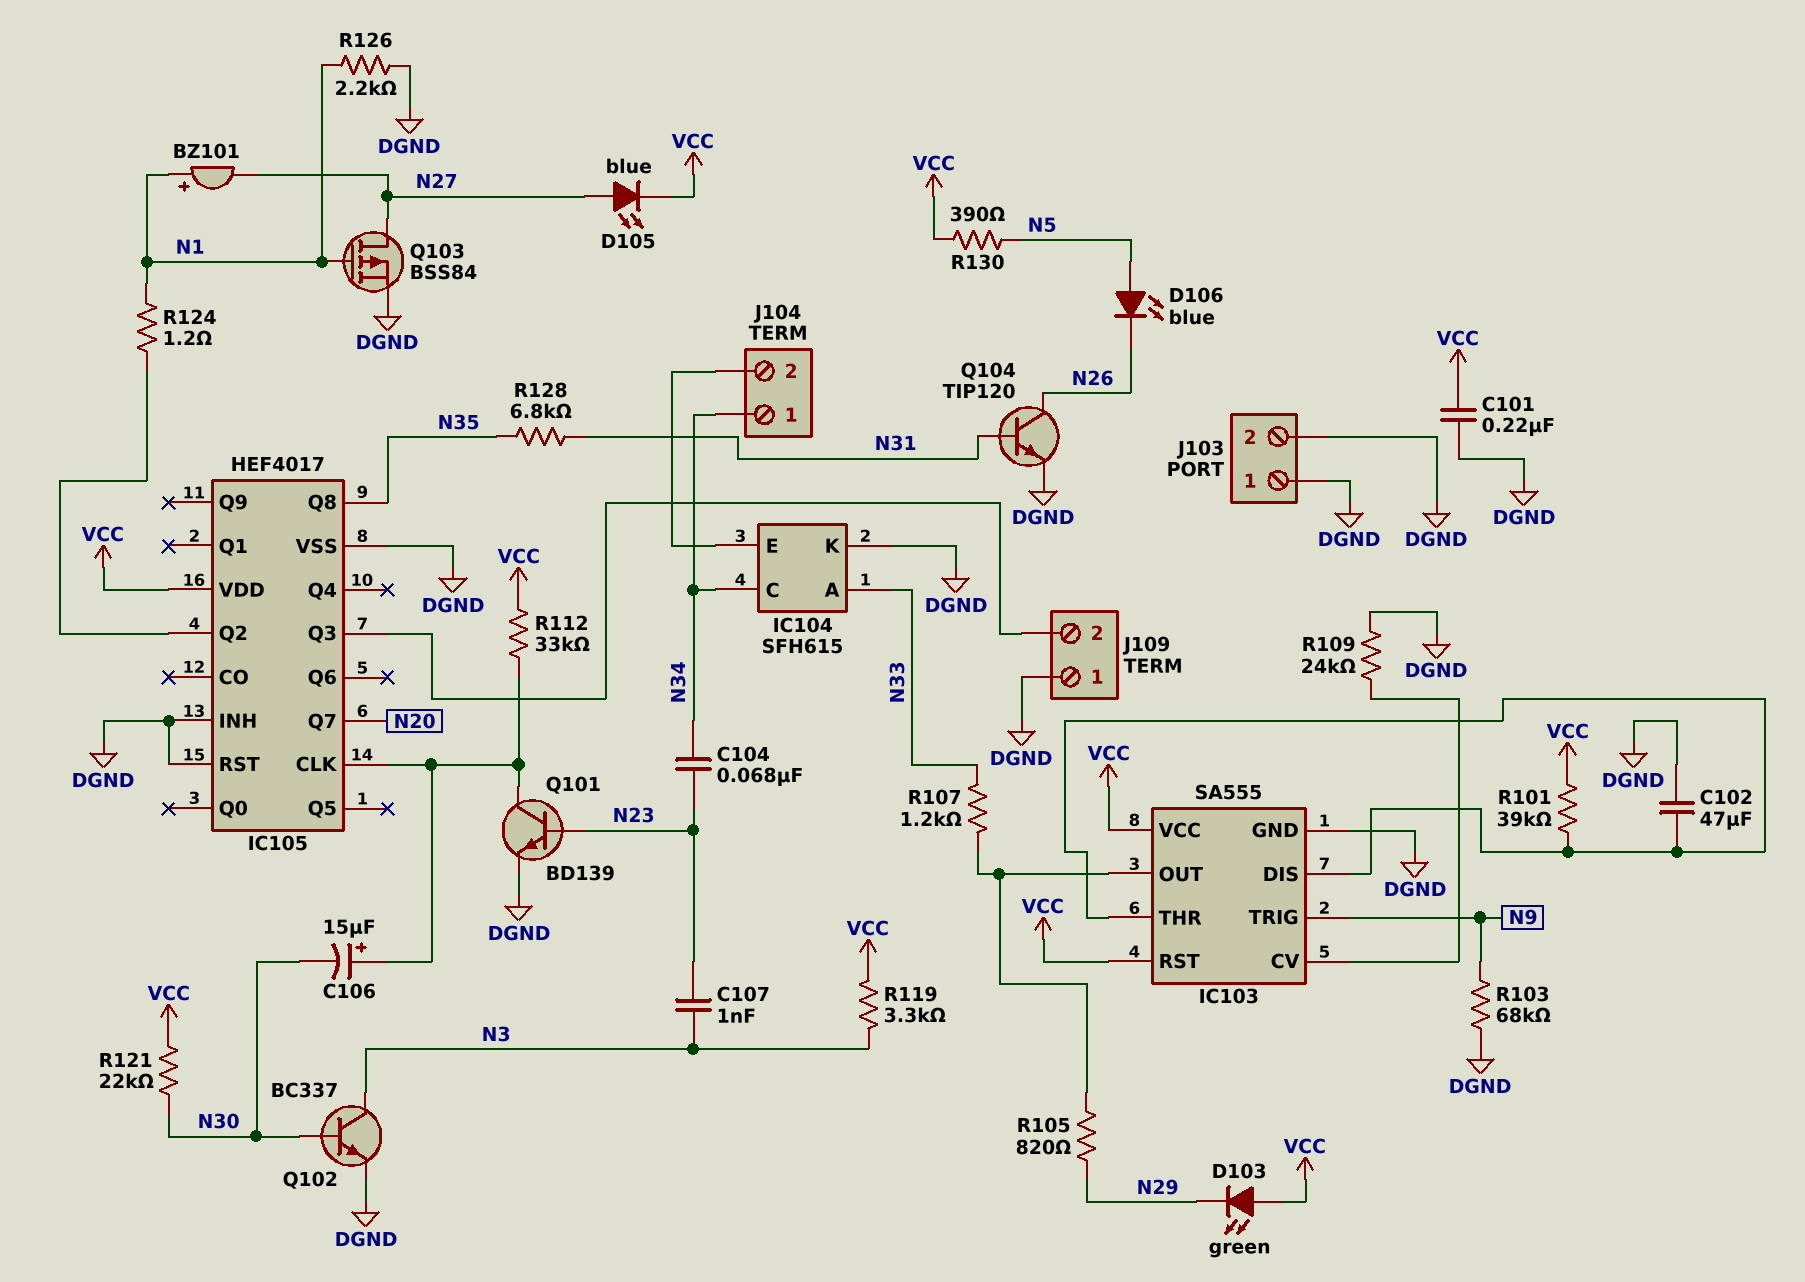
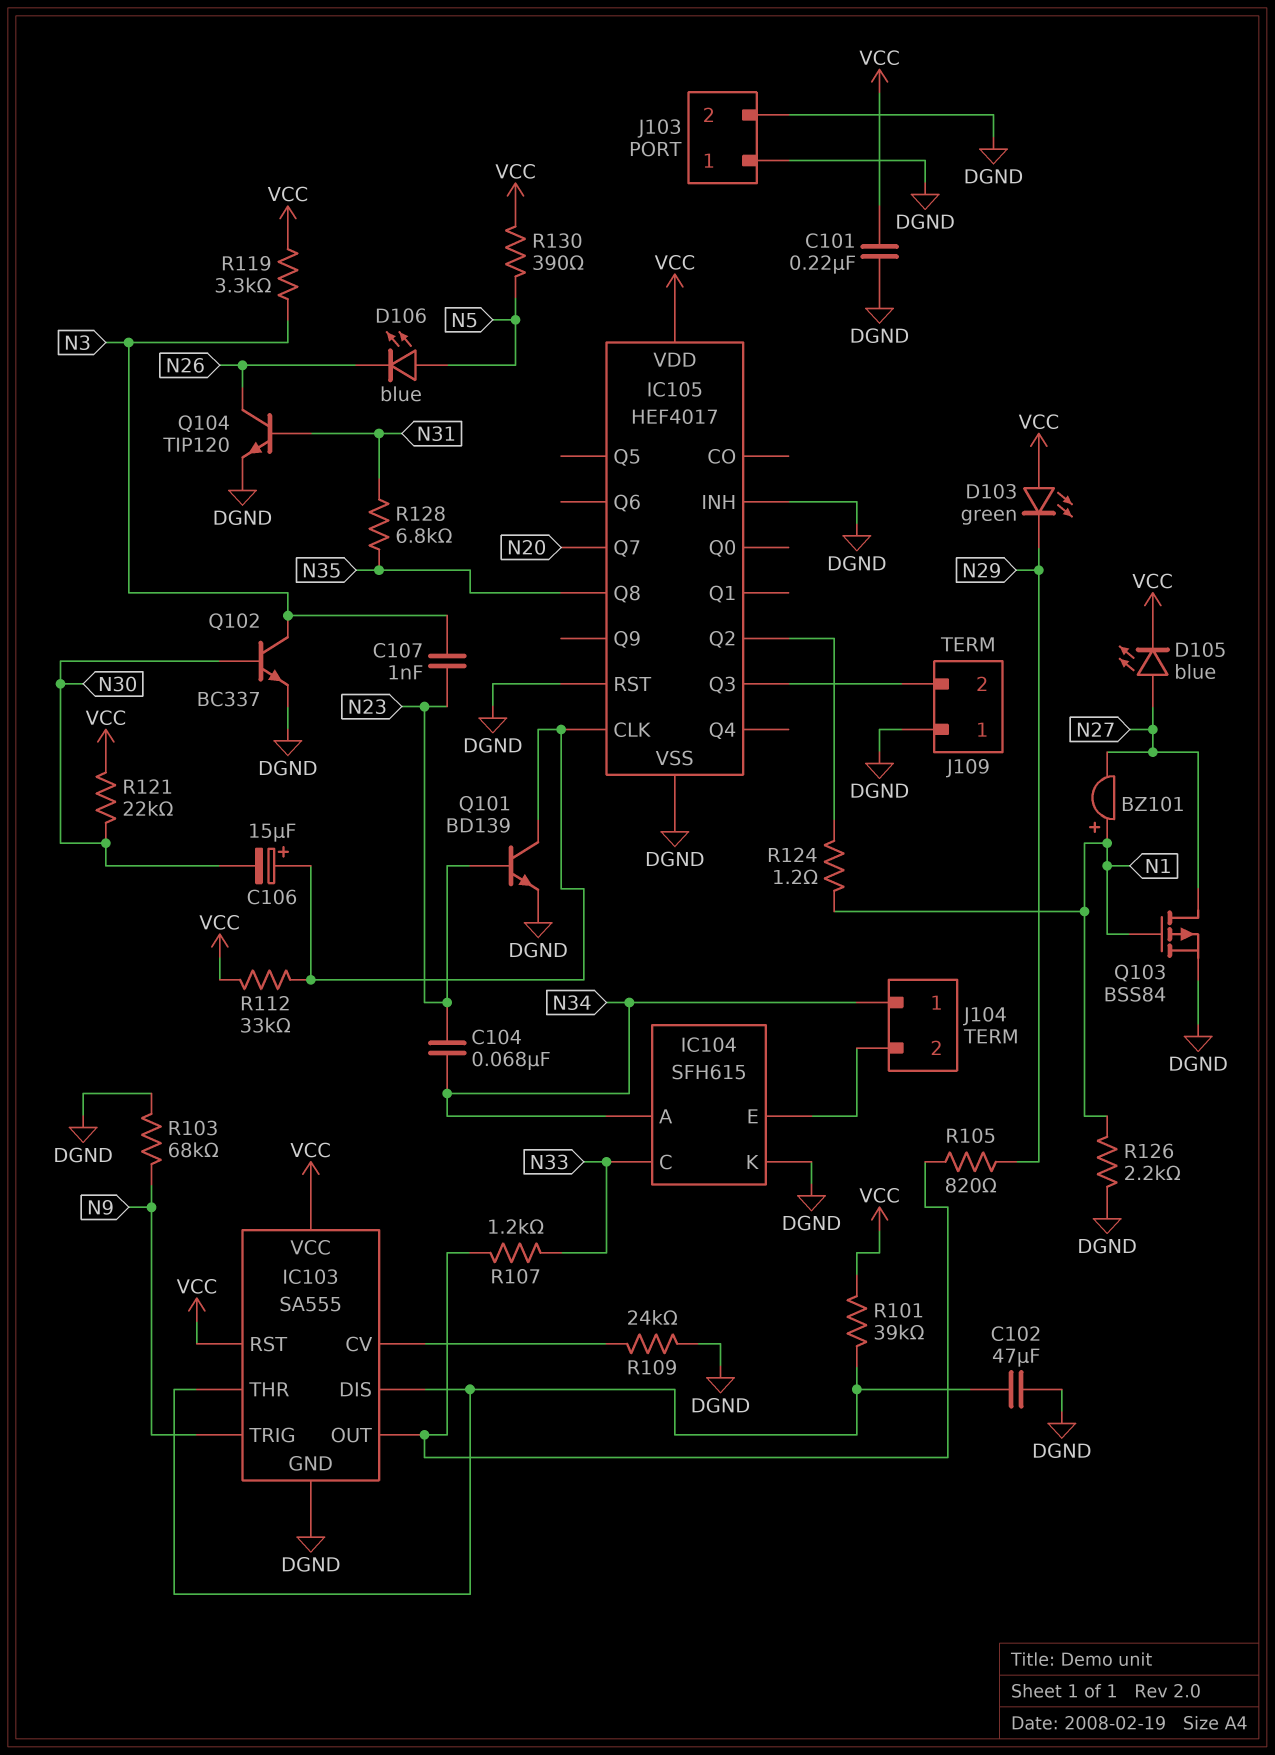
IC104 pin A: N33 -> N34
IC104 pin C: N34 -> N33

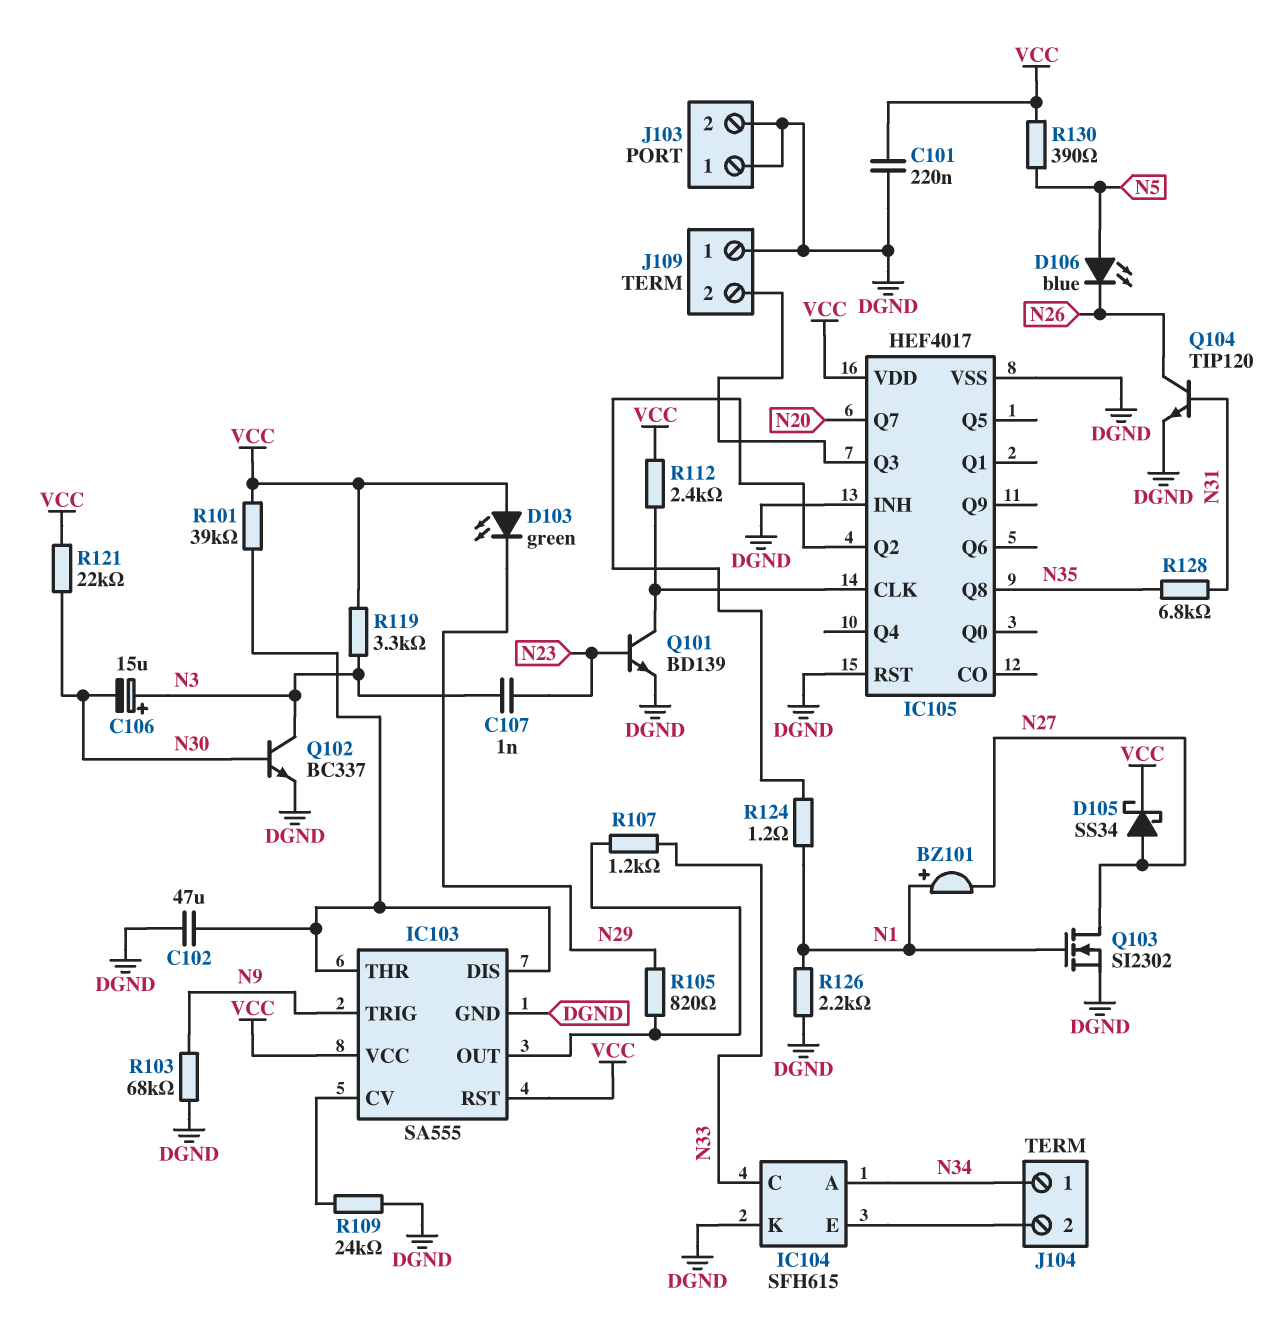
C104: 68nF (N23, N34) -> none
C106: 15uF (plus IC105/CLK, minus N30) -> 15uF (plus N3, minus N30)
D105: LED blue (A N27, K VCC) -> schottky SS34 (A N27, K VCC)
Q103: PMOS BSS84 (G N1, D N27, S DGND) -> NMOS SI2302 (G N1, D N27, S DGND)
R112: 33k (IC105/CLK, VCC) -> 2.4k (IC105/CLK, VCC)

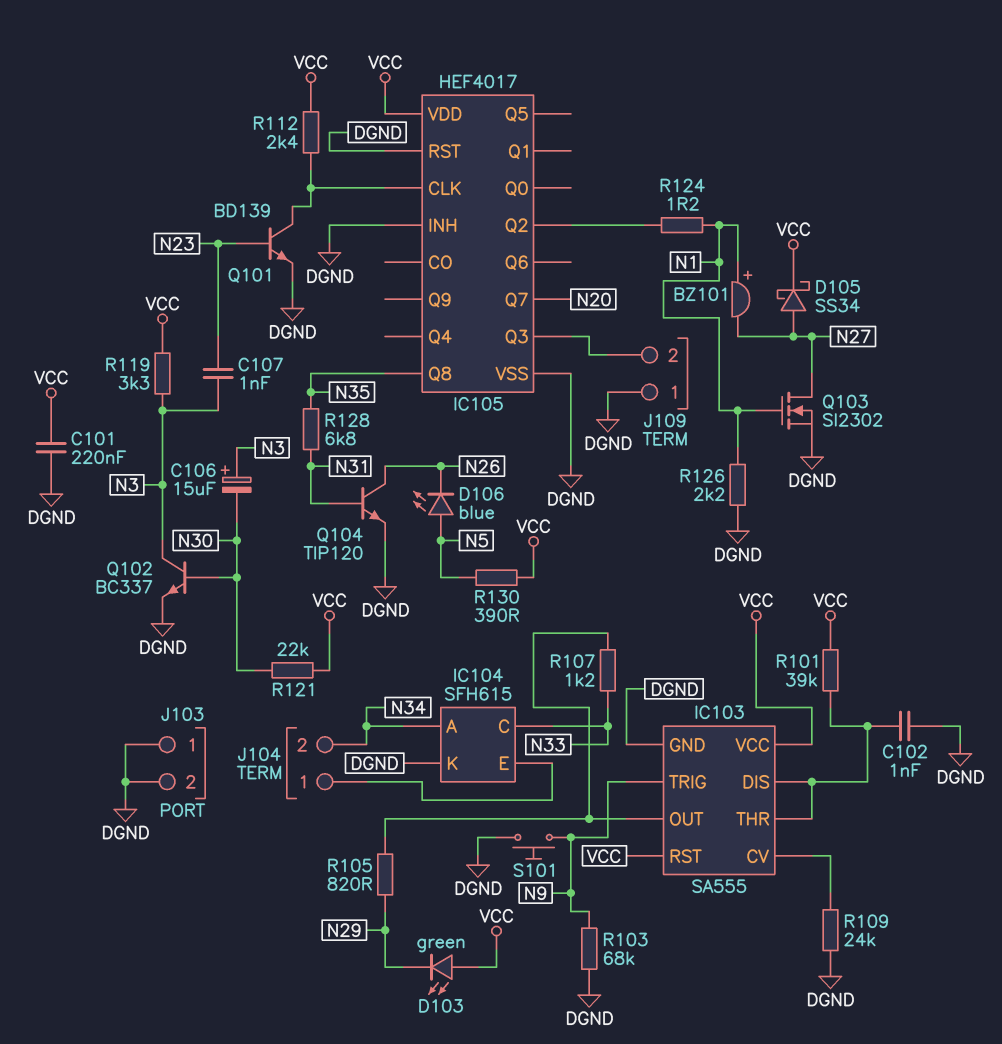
C102: 47uF (DGND, IC103/DIS) -> 1nF (DGND, IC103/DIS)
J104 pin 1: N34 -> IC104/E
J104 pin 2: IC104/E -> N34
S101: none -> button (DGND, N9)

